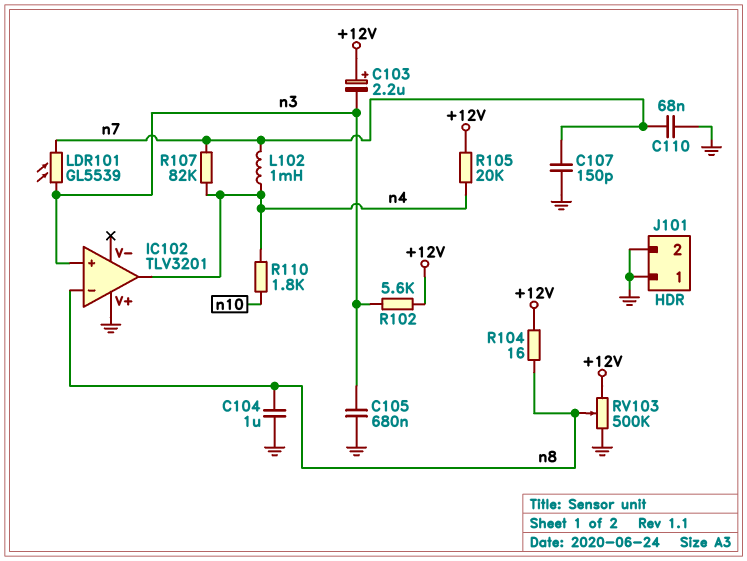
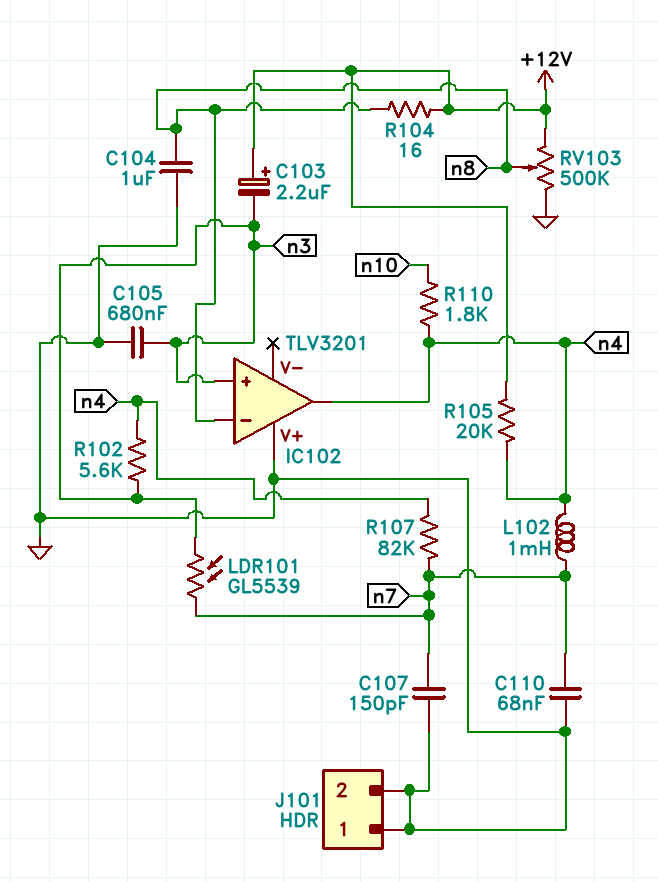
R102: 5.6k (+12V, n3) -> 5.6k (n3, n4)

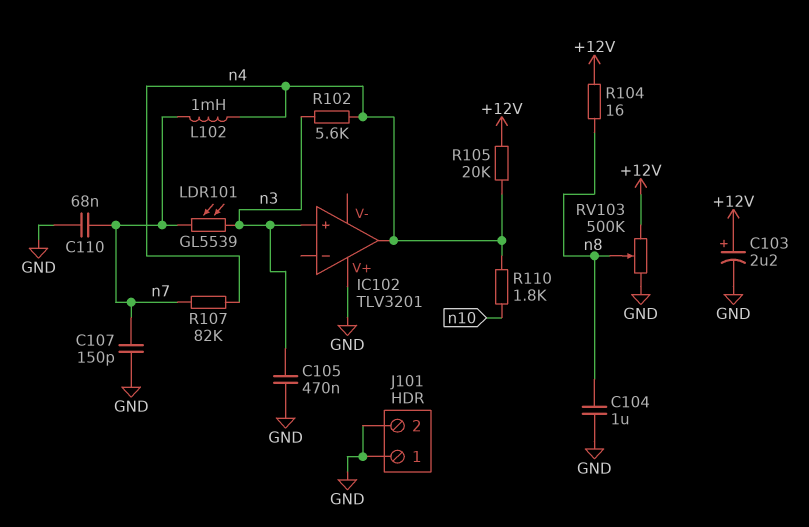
C103: 2.2uF (plus +12V, minus n3) -> 2.2uF (plus +12V, minus GND)
C105: 680nF (GND, n3) -> 470nF (GND, n3)
IC102 pin in-: n8 -> none

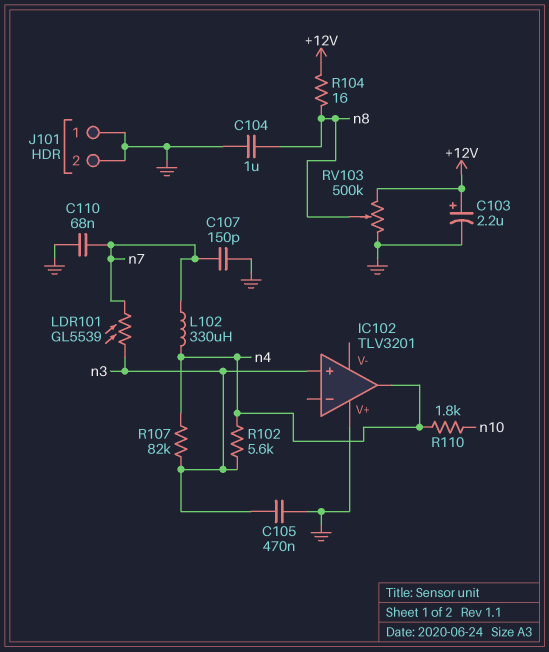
L102: 1mH (n4, n7) -> 330uH (n4, n7)
R105: 20k (+12V, n4) -> none
R107: 82k (n4, n7) -> 82k (n3, n4)

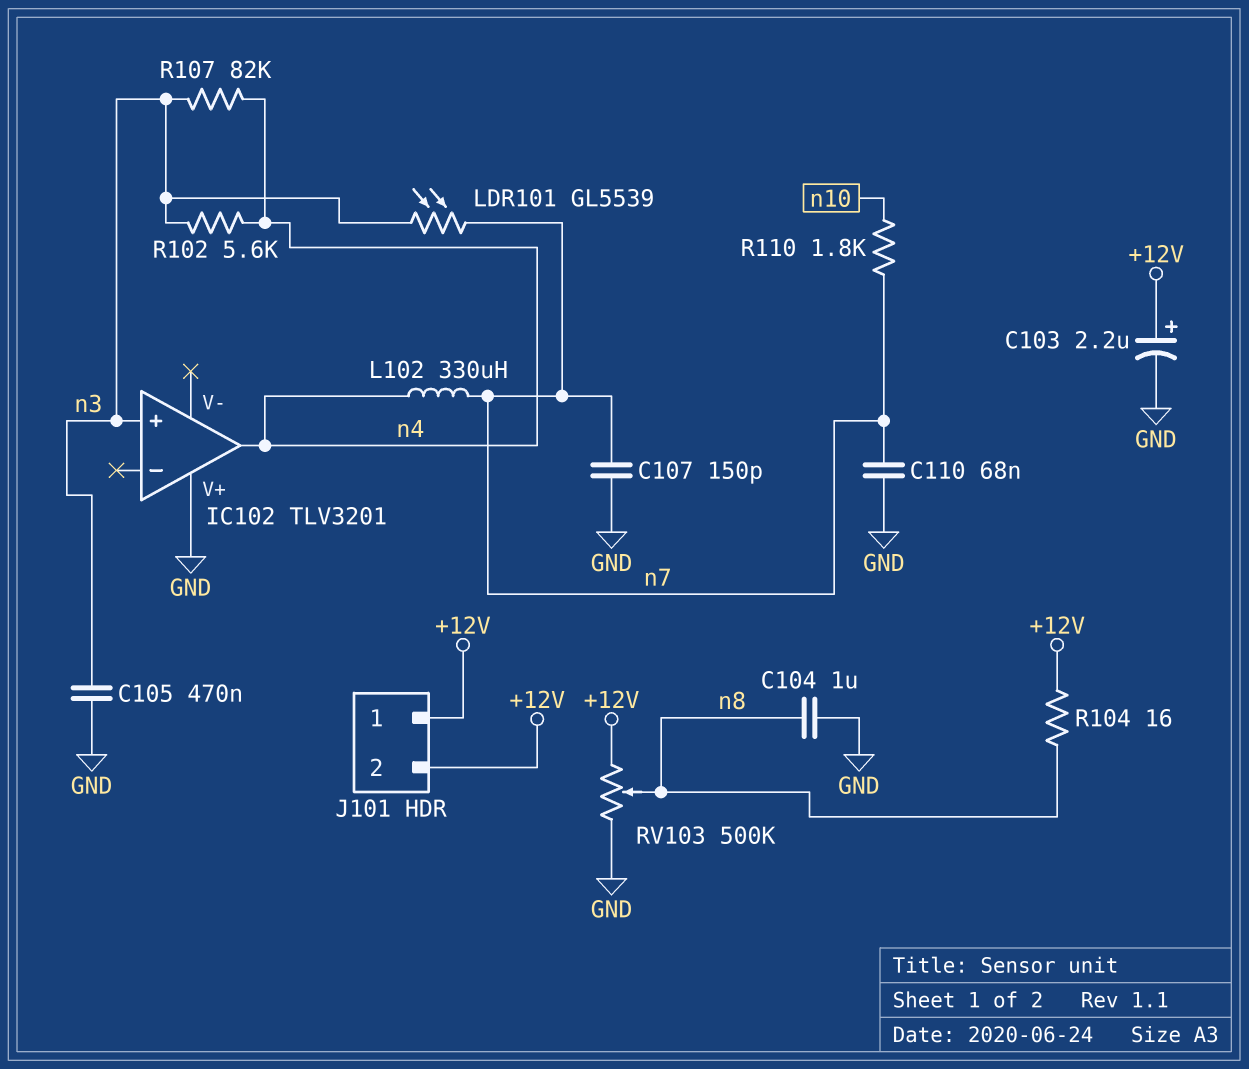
J101 pin 1: GND -> +12V
J101 pin 2: GND -> +12V
R110: 1.8k (n4, n10) -> 1.8k (n7, n10)

